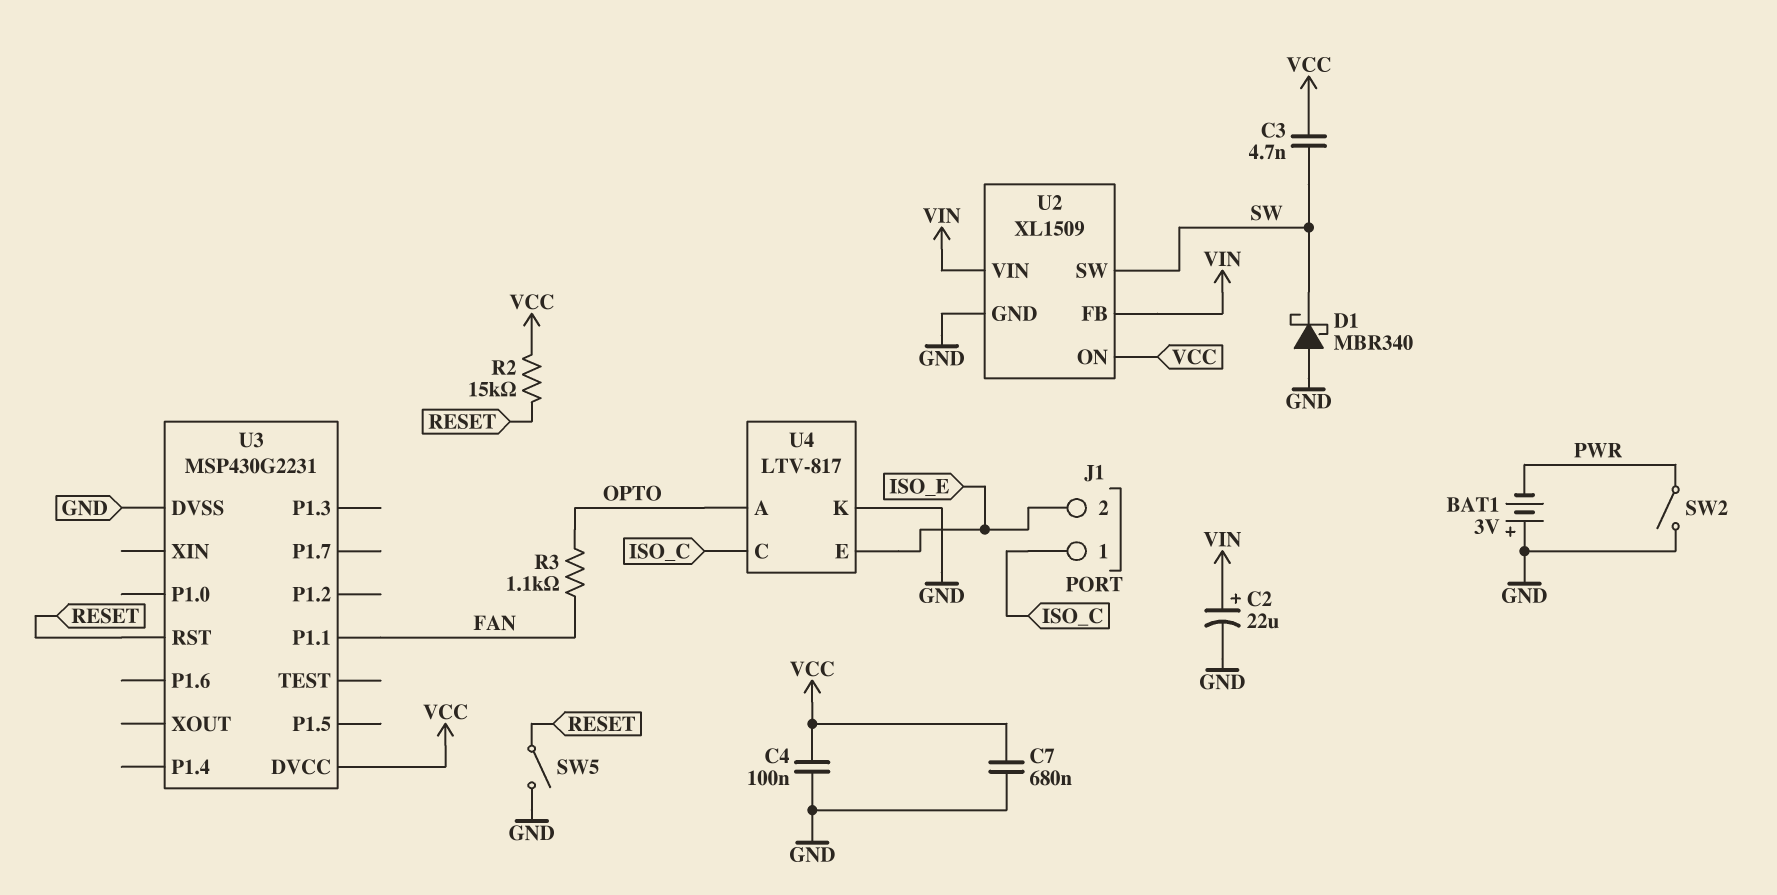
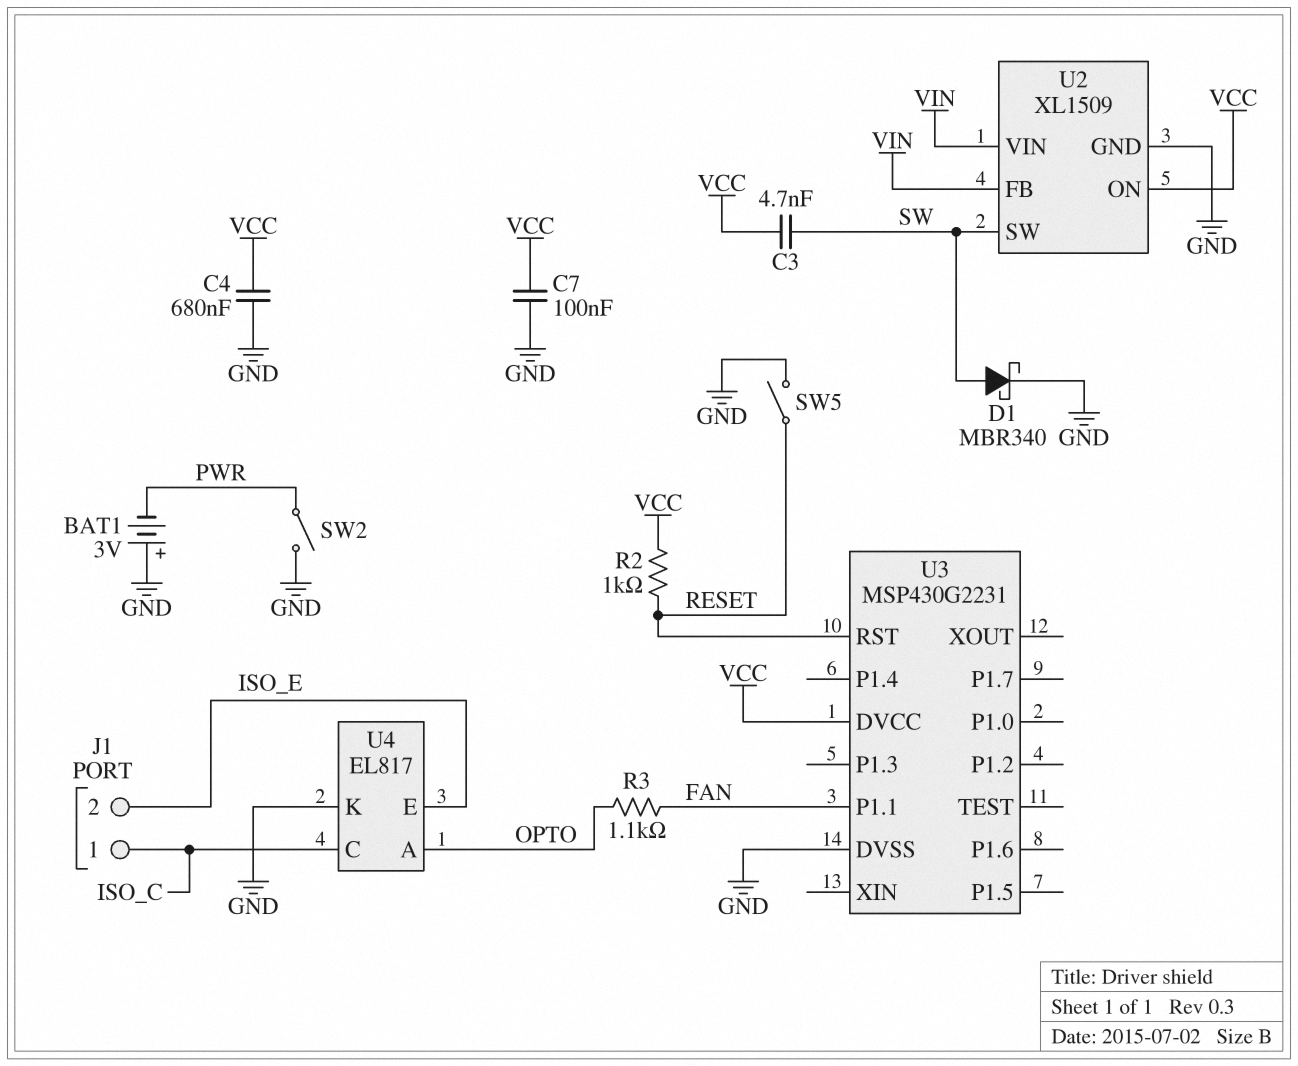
C2: 22uF (plus VIN, minus GND) -> none
C4: 100nF (GND, VCC) -> 680nF (GND, VCC)
C7: 680nF (GND, VCC) -> 100nF (GND, VCC)
D1: schottky MBR340 (A GND, K SW) -> schottky MBR340 (A SW, K GND)
R2: 15k (RESET, VCC) -> 1k (RESET, VCC)
U4: LTV-817 -> EL817

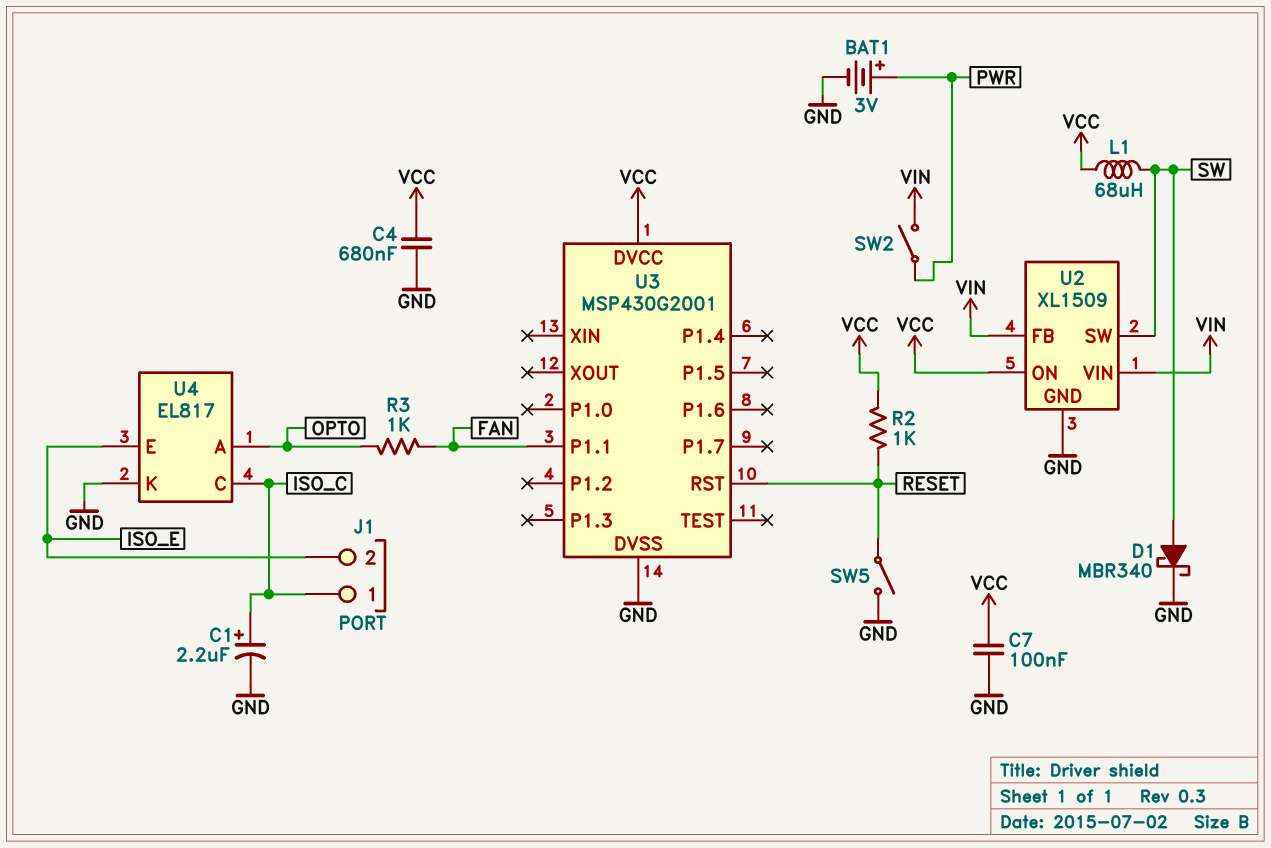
BAT1: 3V (plus GND, minus PWR) -> 3V (plus PWR, minus GND)
C1: none -> 2.2uF (plus ISO_C, minus GND)
C3: 4.7nF (SW, VCC) -> none
L1: none -> 68uH (SW, VCC)
R3: 1.1k (FAN, OPTO) -> 1k (FAN, OPTO)
SW2: switch (GND, PWR) -> switch (PWR, VIN)
U3: MSP430G2231 -> MSP430G2001

